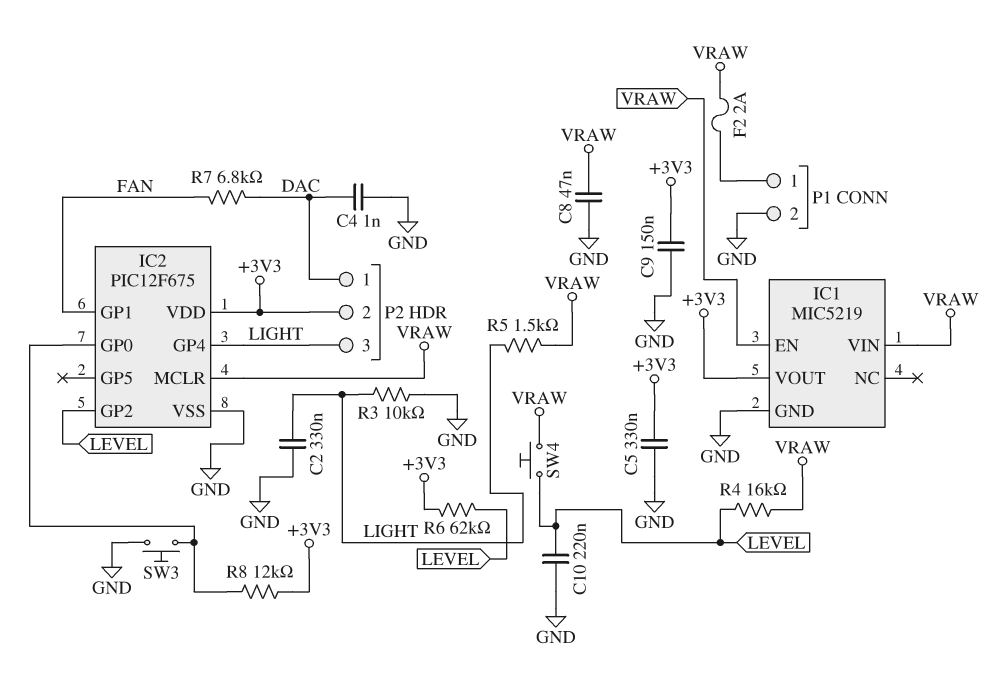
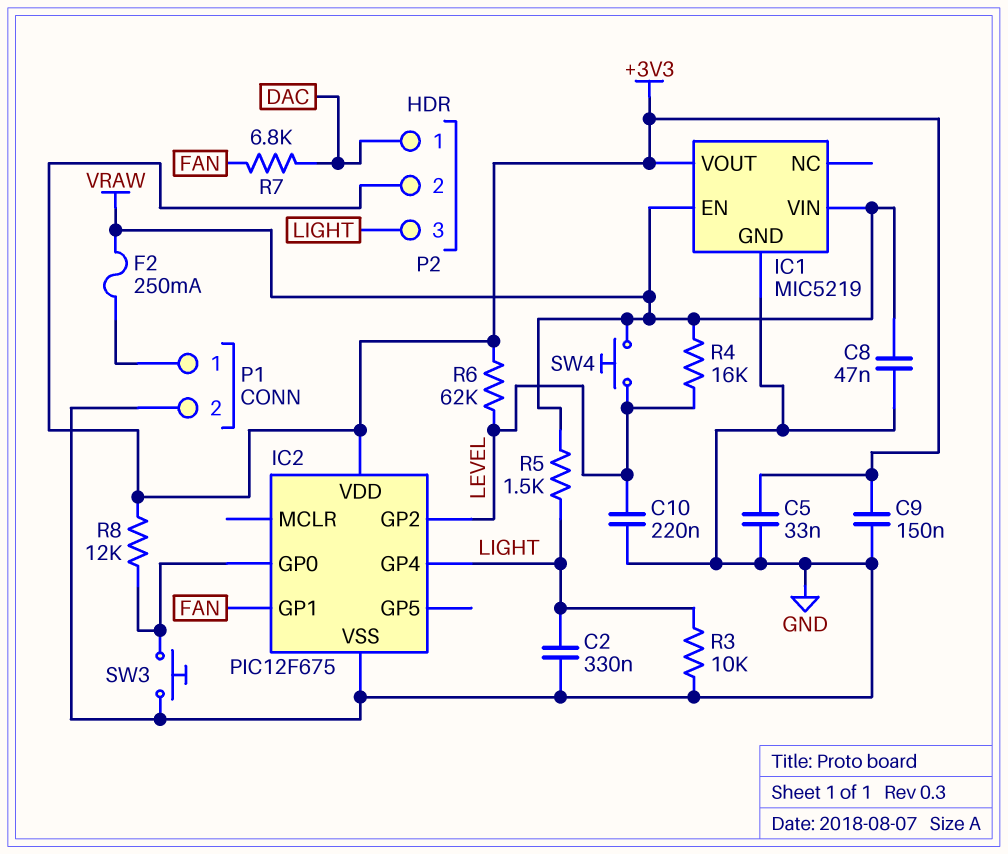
C4: 1nF (DAC, GND) -> none
C5: 330nF (+3V3, GND) -> 33nF (+3V3, GND)
F2: 2A (P1/1, VRAW) -> 250mA (P1/1, VRAW)
IC2 pin MCLR: VRAW -> none

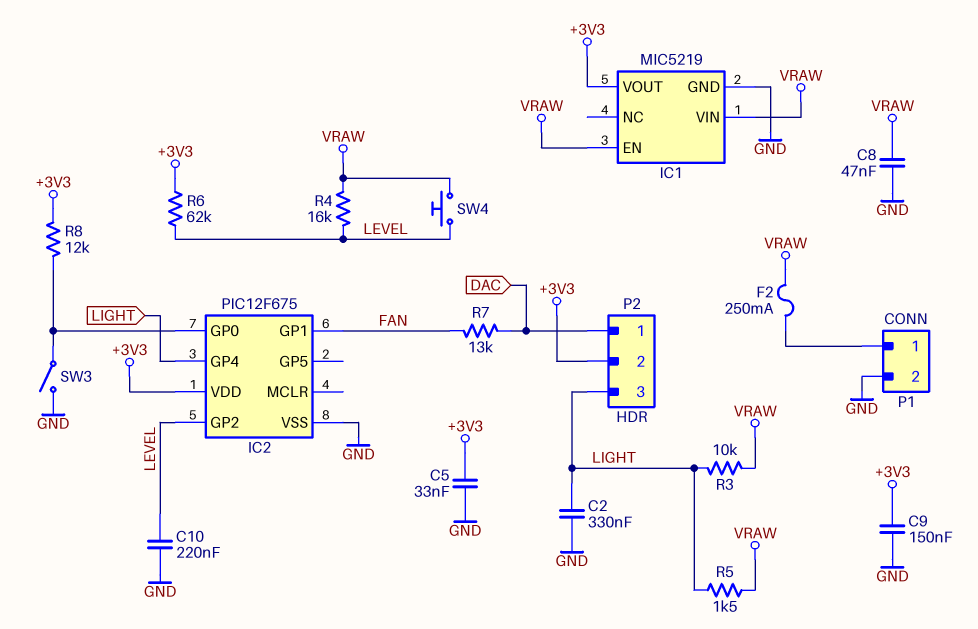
R3: 10k (GND, LIGHT) -> 10k (LIGHT, VRAW)
R7: 6.8k (DAC, FAN) -> 13k (DAC, FAN)
SW3: button (GND, IC2/GP0) -> switch (GND, IC2/GP0)

